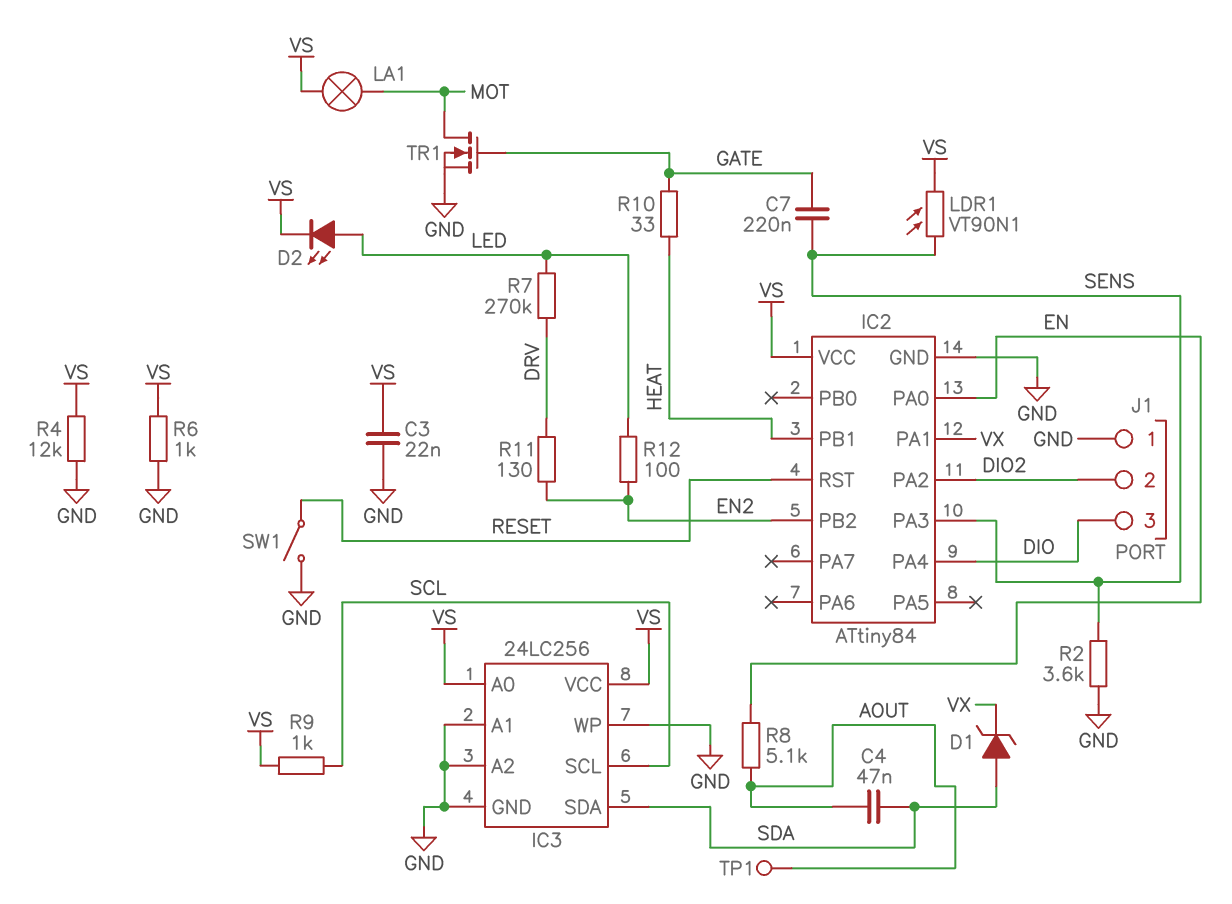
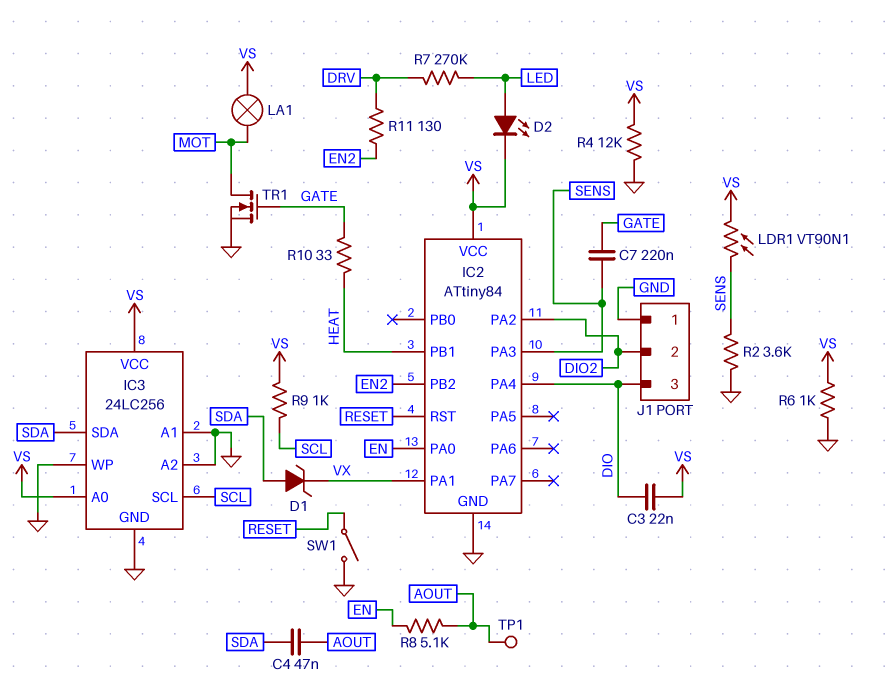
C3: 22nF (GND, VS) -> 22nF (DIO, VS)
R12: 100 (EN2, LED) -> none

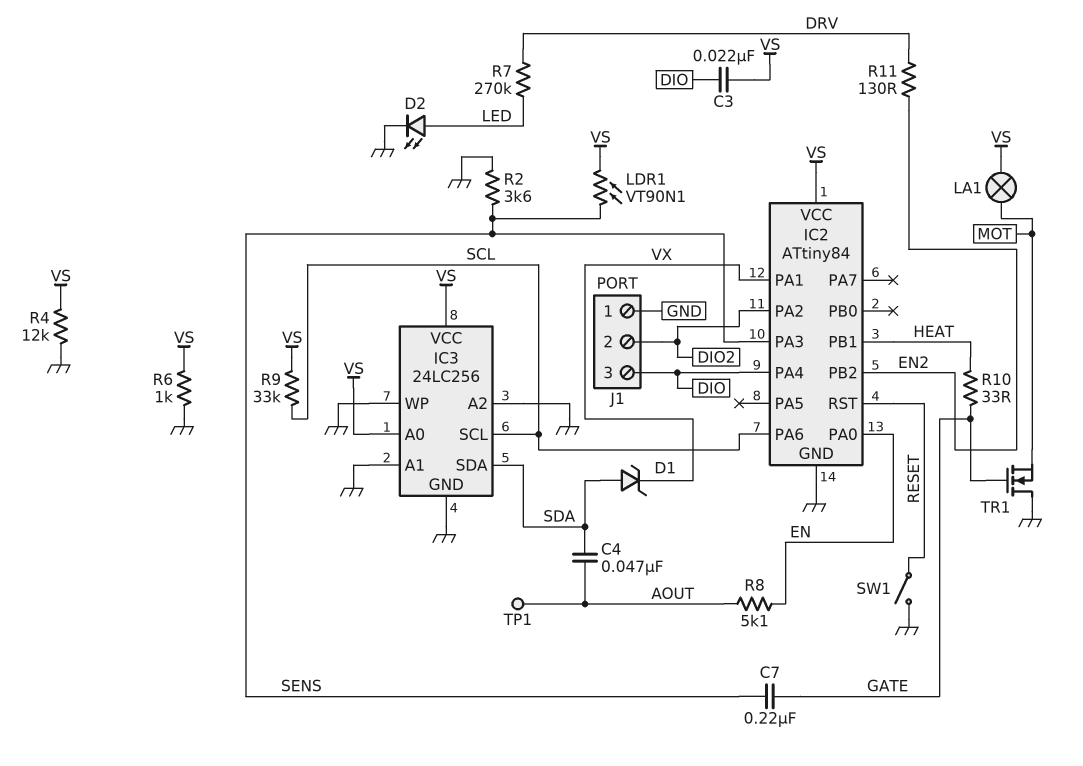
D2: LED (A LED, K VS) -> LED (A LED, K GND)
IC2 pin PA6: none -> SCL
R9: 1k (SCL, VS) -> 33k (SCL, VS)
TR1: NMOS (G GATE, D MOT, S GND) -> NMOS (G GATE, D GND, S MOT)

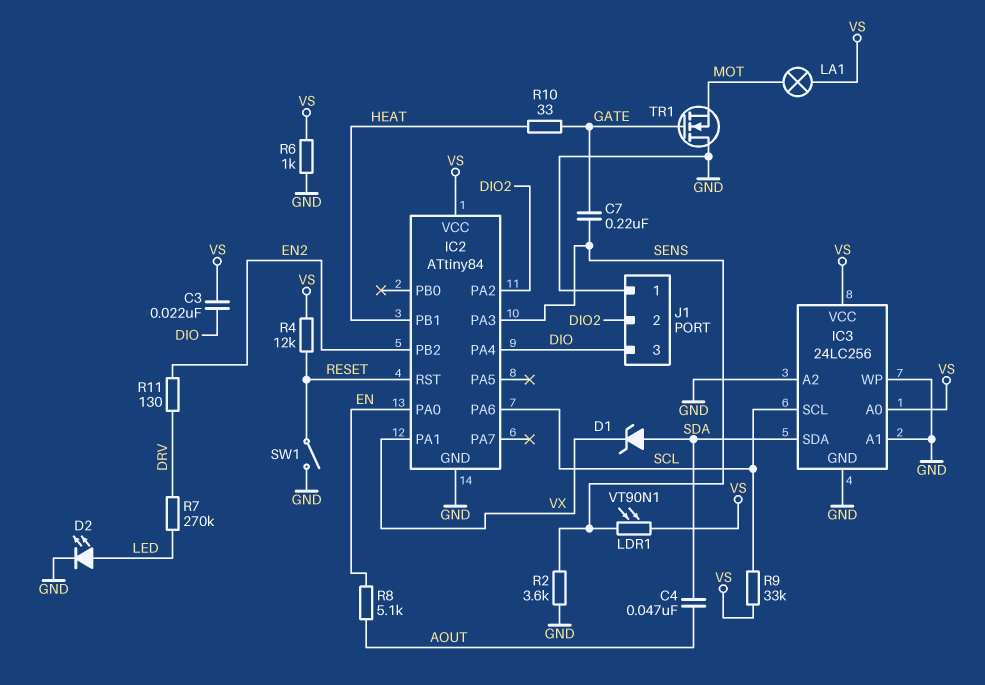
R4: 12k (GND, VS) -> 12k (RESET, VS)
TP1: test point (AOUT) -> none

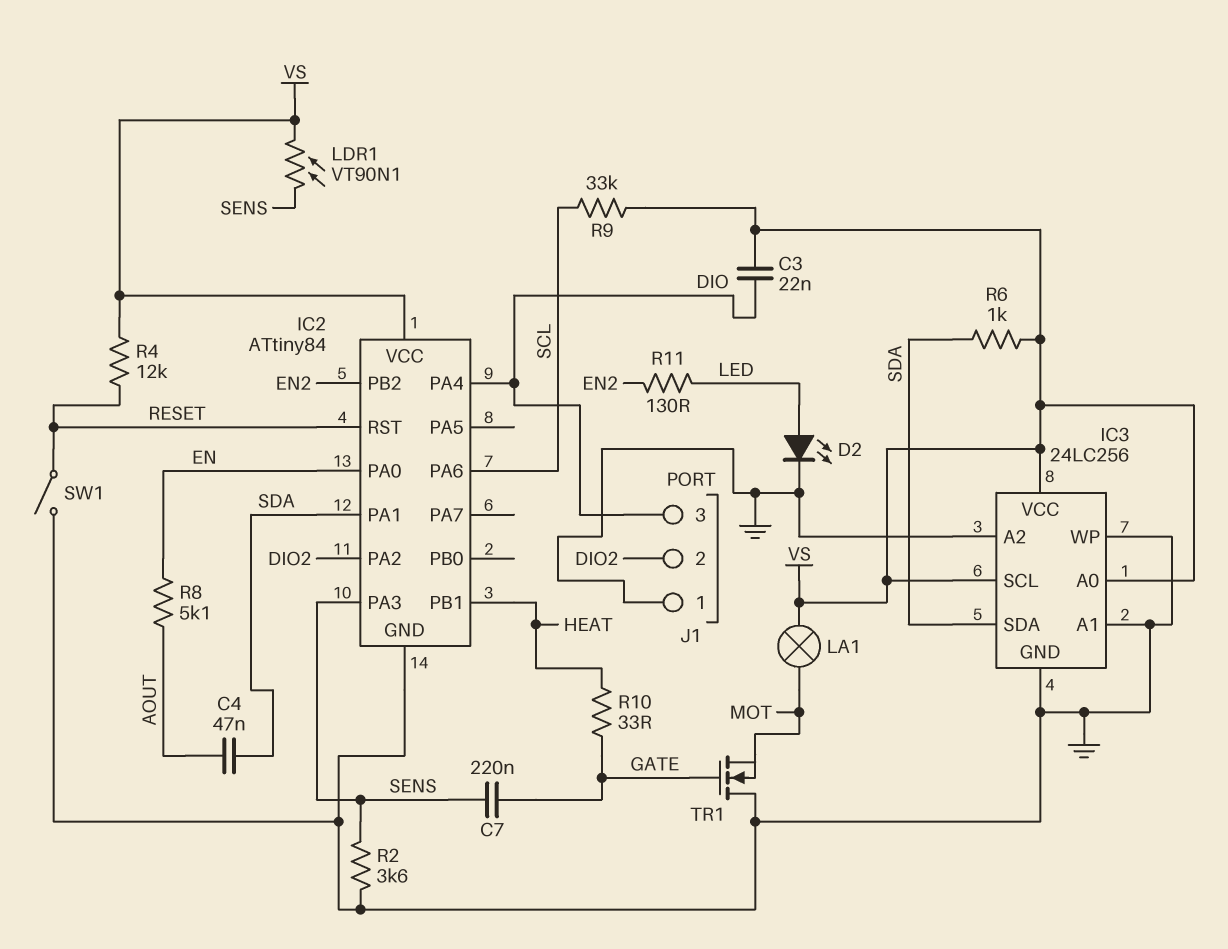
D1: zener (A SDA, K VX) -> none
IC2 pin PA1: VX -> SDA
IC3 pin SCL: SCL -> VS
R6: 1k (GND, VS) -> 1k (SDA, VS)
R7: 270k (DRV, LED) -> none
R11: 130 (DRV, EN2) -> 130 (EN2, LED)

